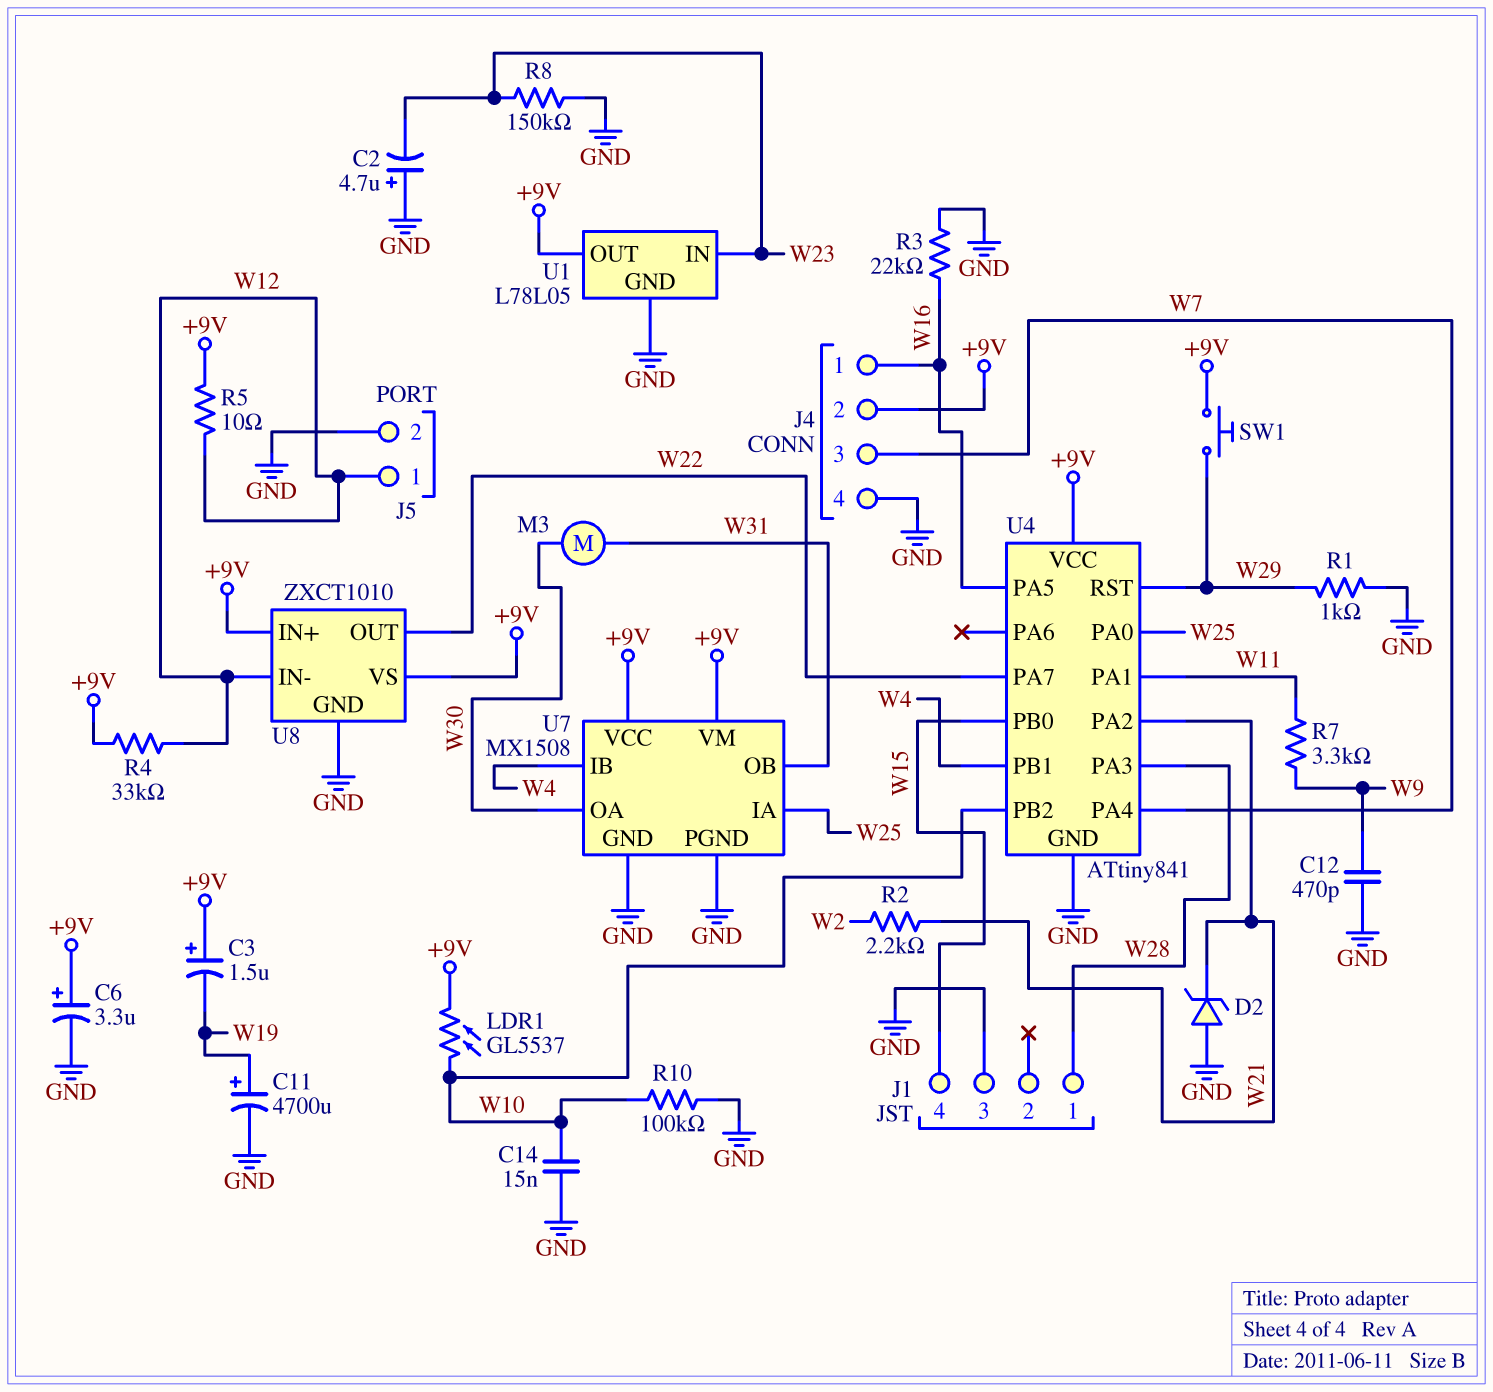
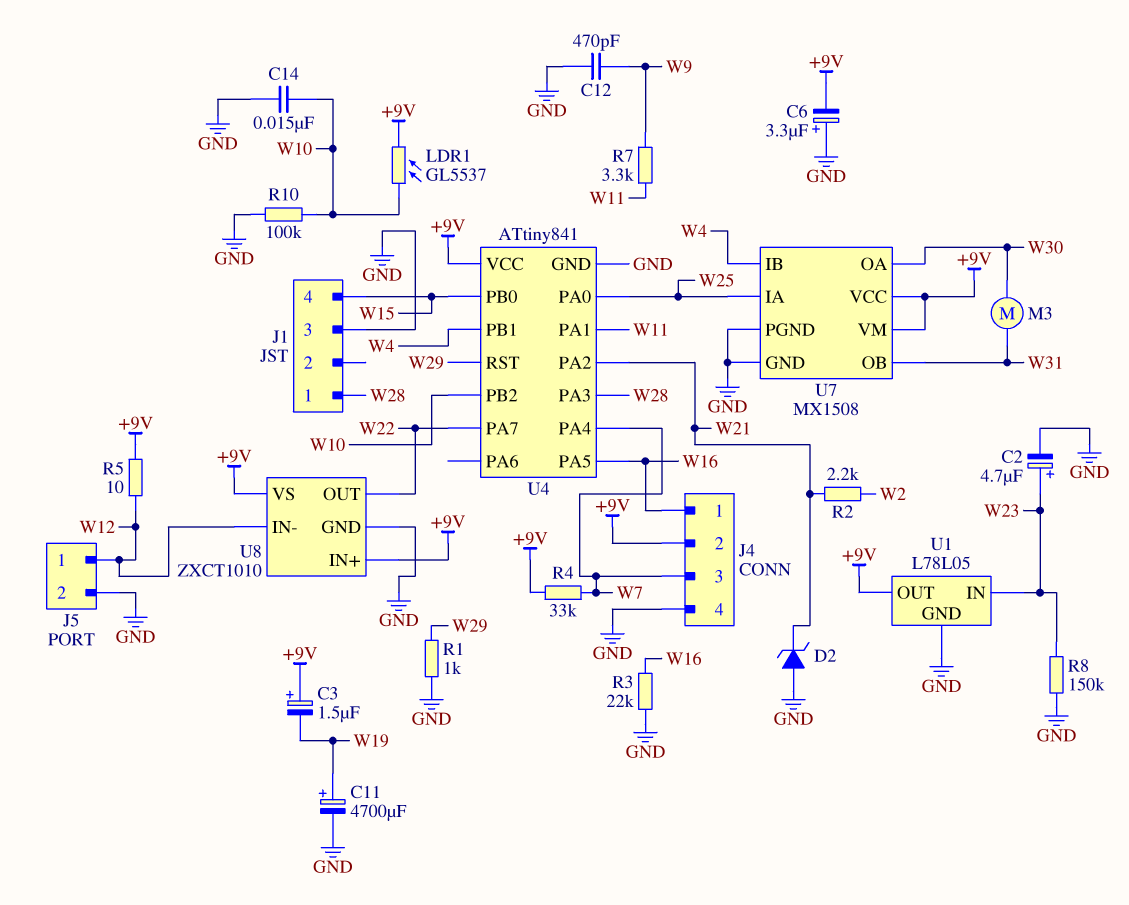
C2: 4.7uF (plus GND, minus W23) -> 4.7uF (plus W23, minus GND)
C6: 3.3uF (plus +9V, minus GND) -> 3.3uF (plus GND, minus +9V)
R4: 33k (+9V, W12) -> 33k (+9V, W7)
SW1: button (+9V, W29) -> none

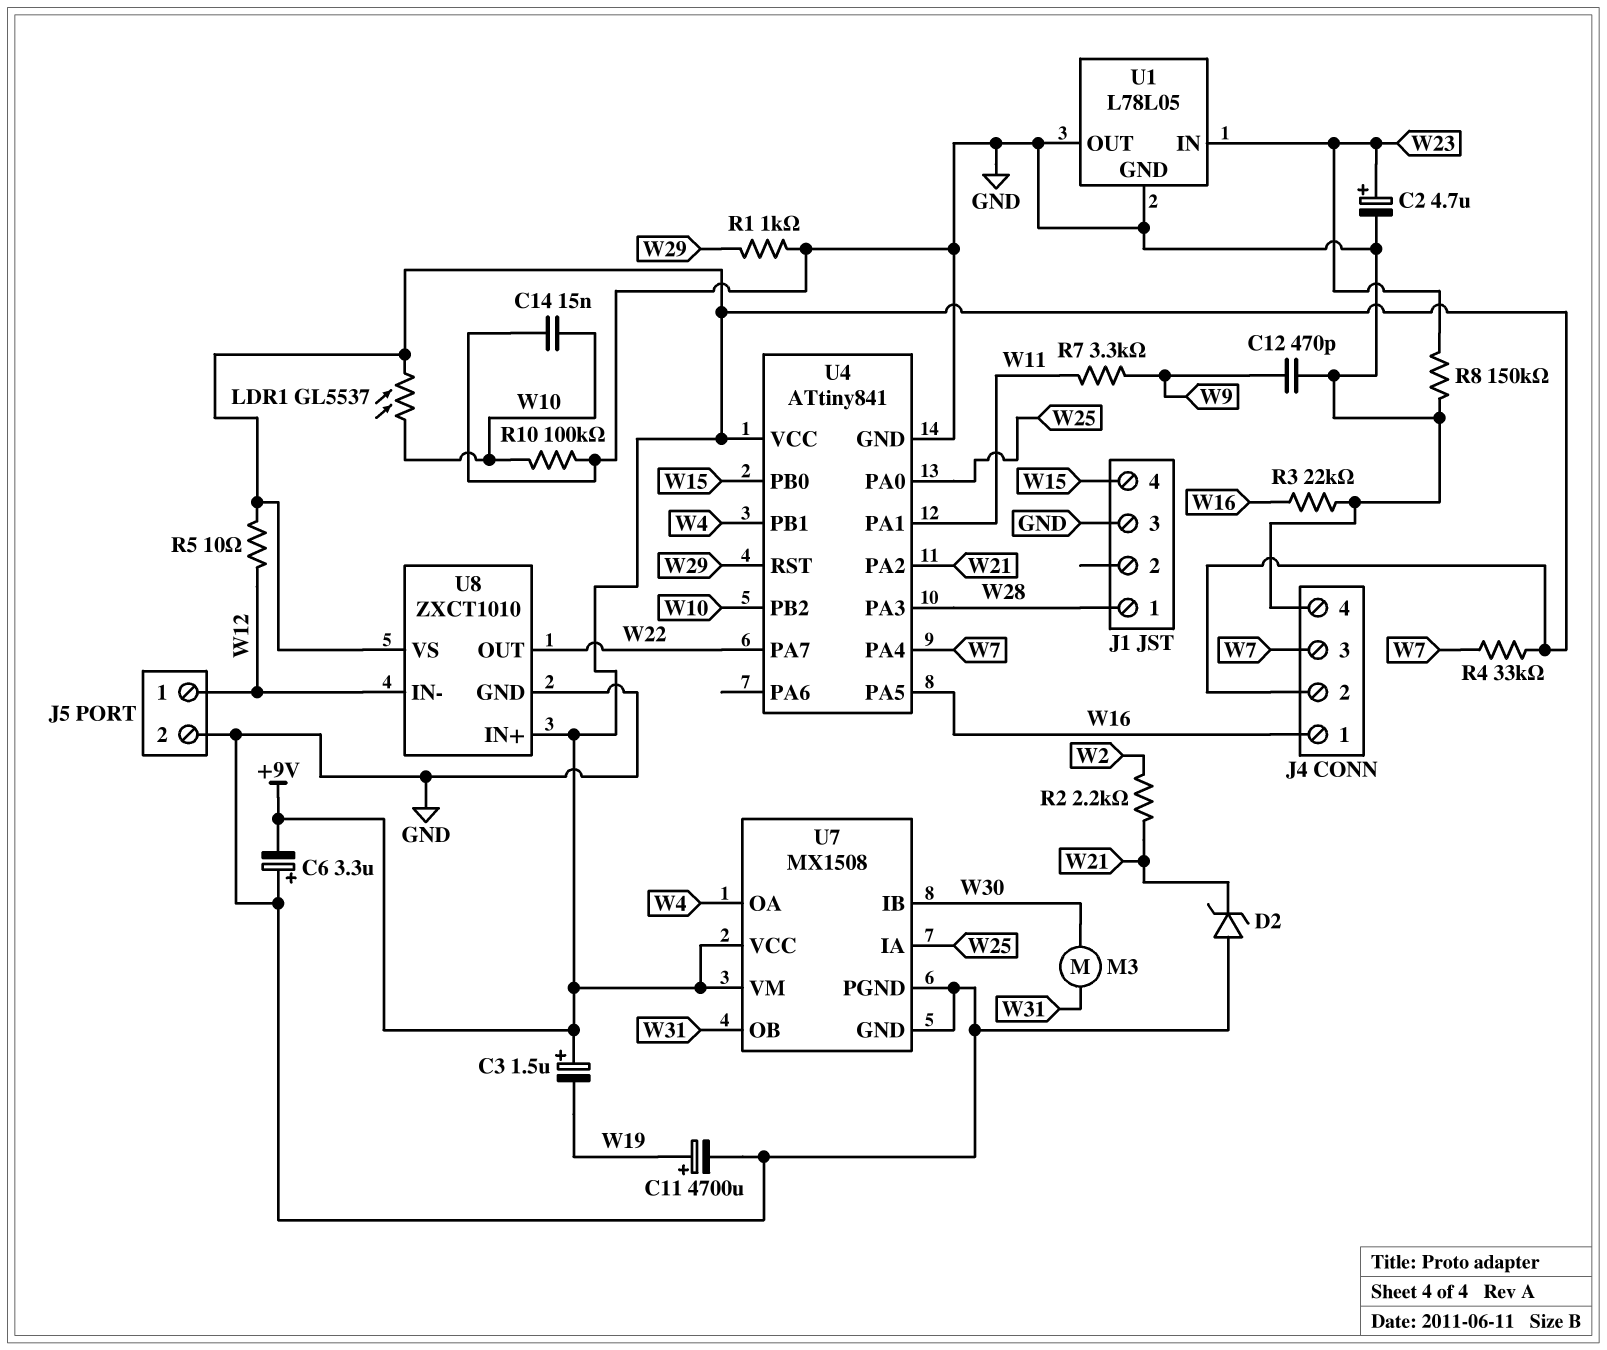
U1 pin OUT: +9V -> GND
U7 pin IB: W4 -> W30
U7 pin OA: W30 -> W4

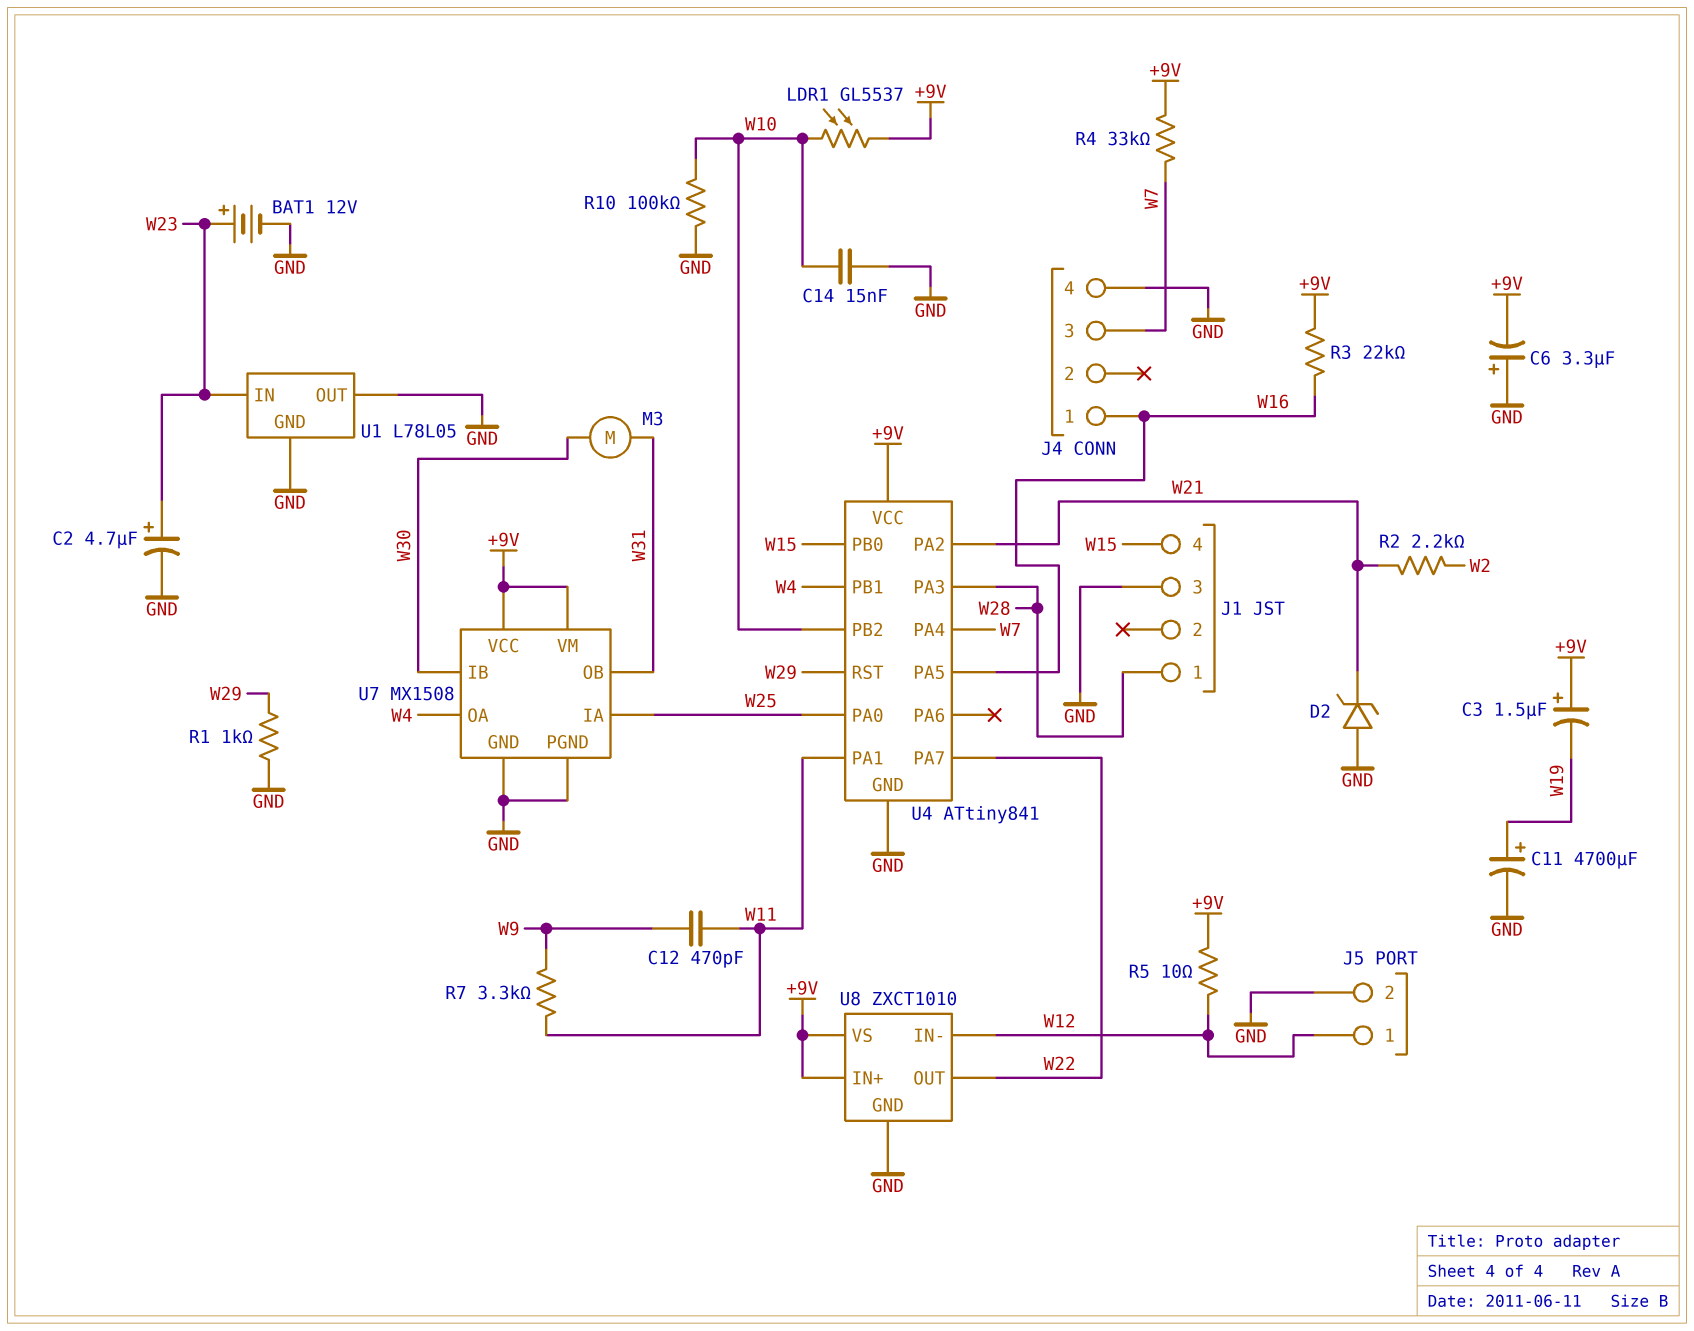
BAT1: none -> 12V (plus W23, minus GND)
C12: 470pF (GND, W9) -> 470pF (W9, W11)
J4 pin 2: +9V -> none
R3: 22k (GND, W16) -> 22k (+9V, W16)
R8: 150k (GND, W23) -> none

